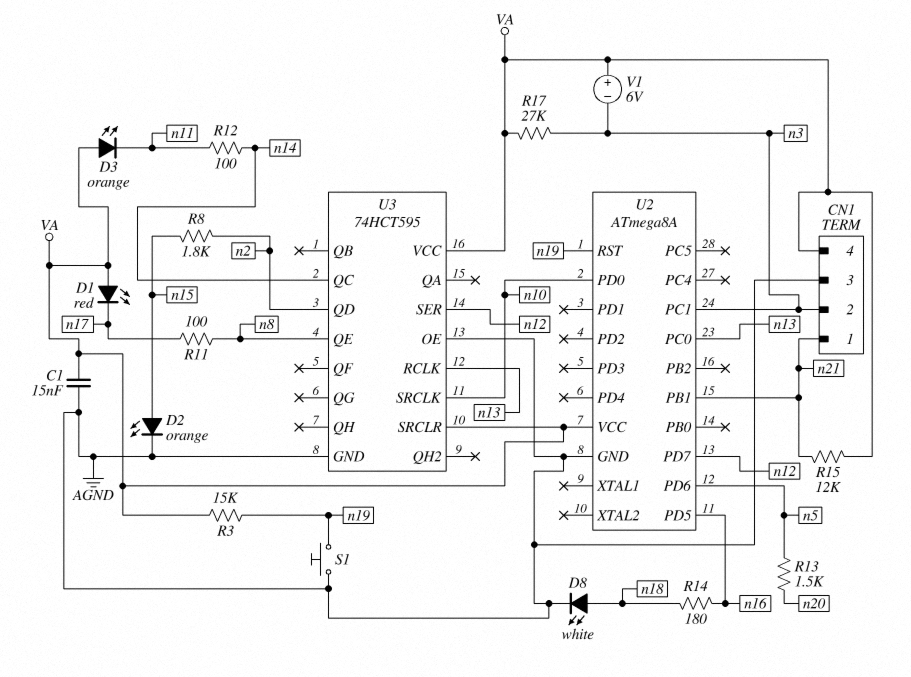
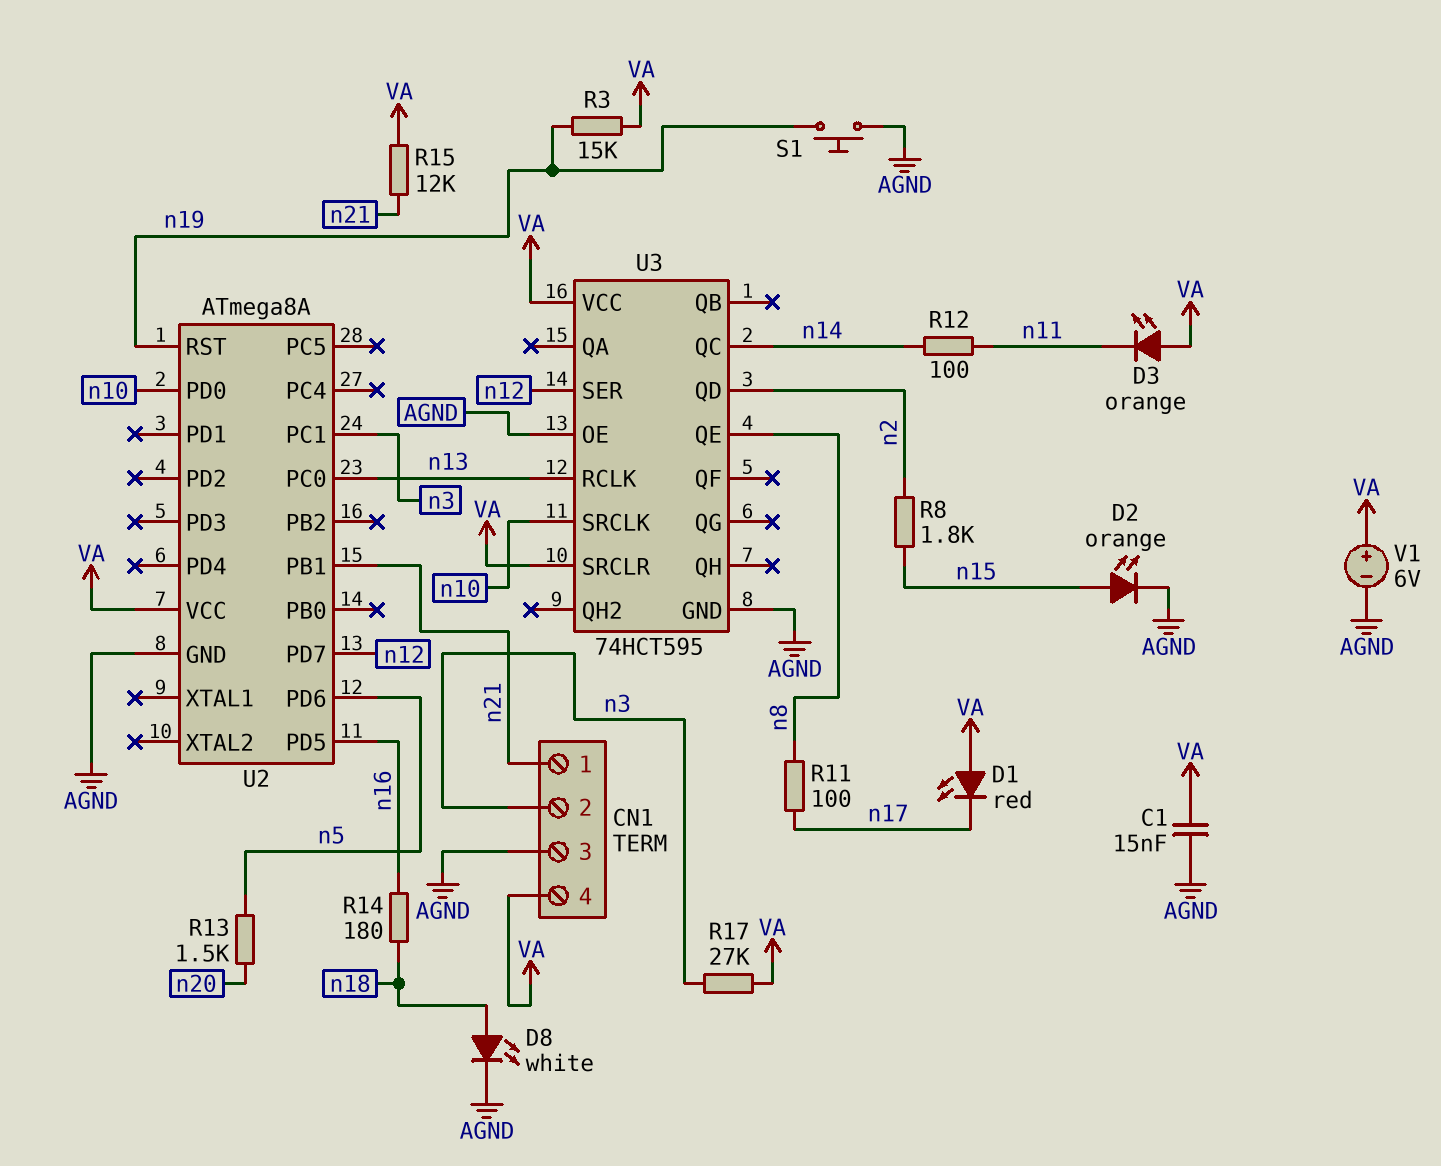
V1: 6V (plus VA, minus n3) -> 6V (plus VA, minus AGND)

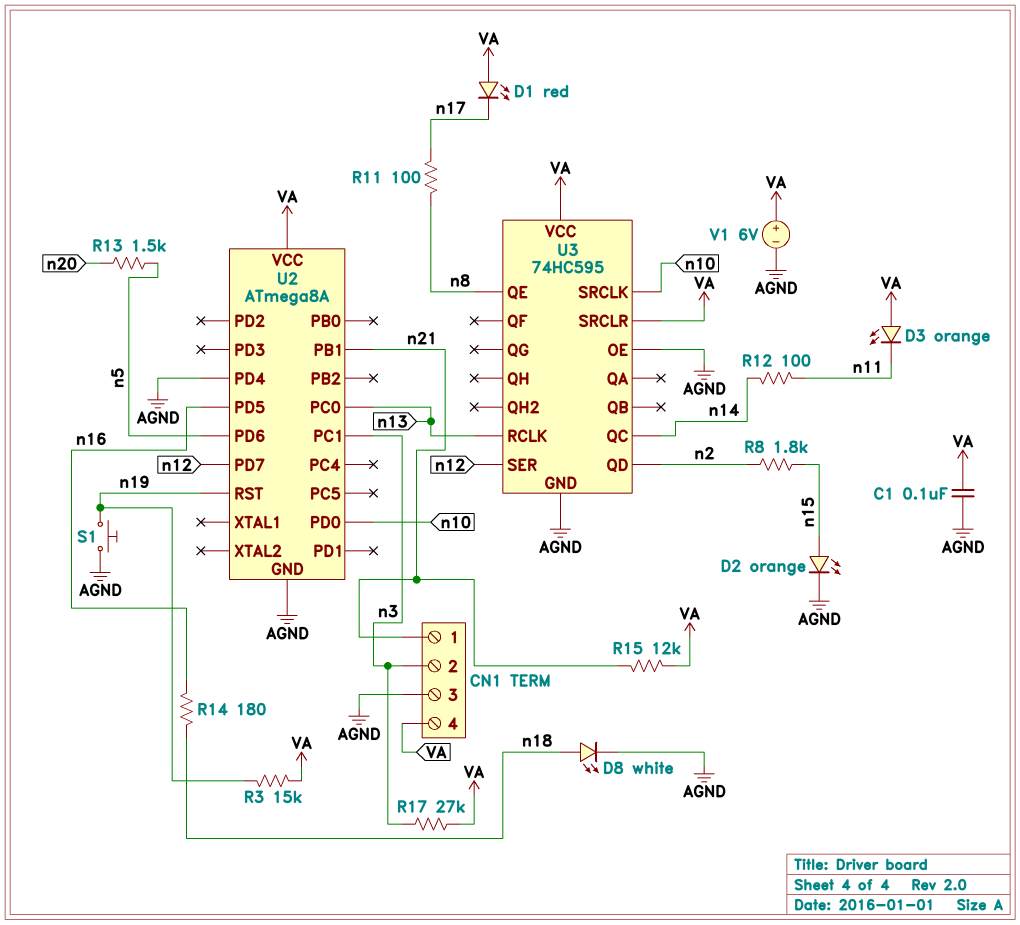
C1: 15nF (AGND, VA) -> 100nF (AGND, VA)
U2 pin PD4: none -> AGND
U3: 74HCT595 -> 74HC595

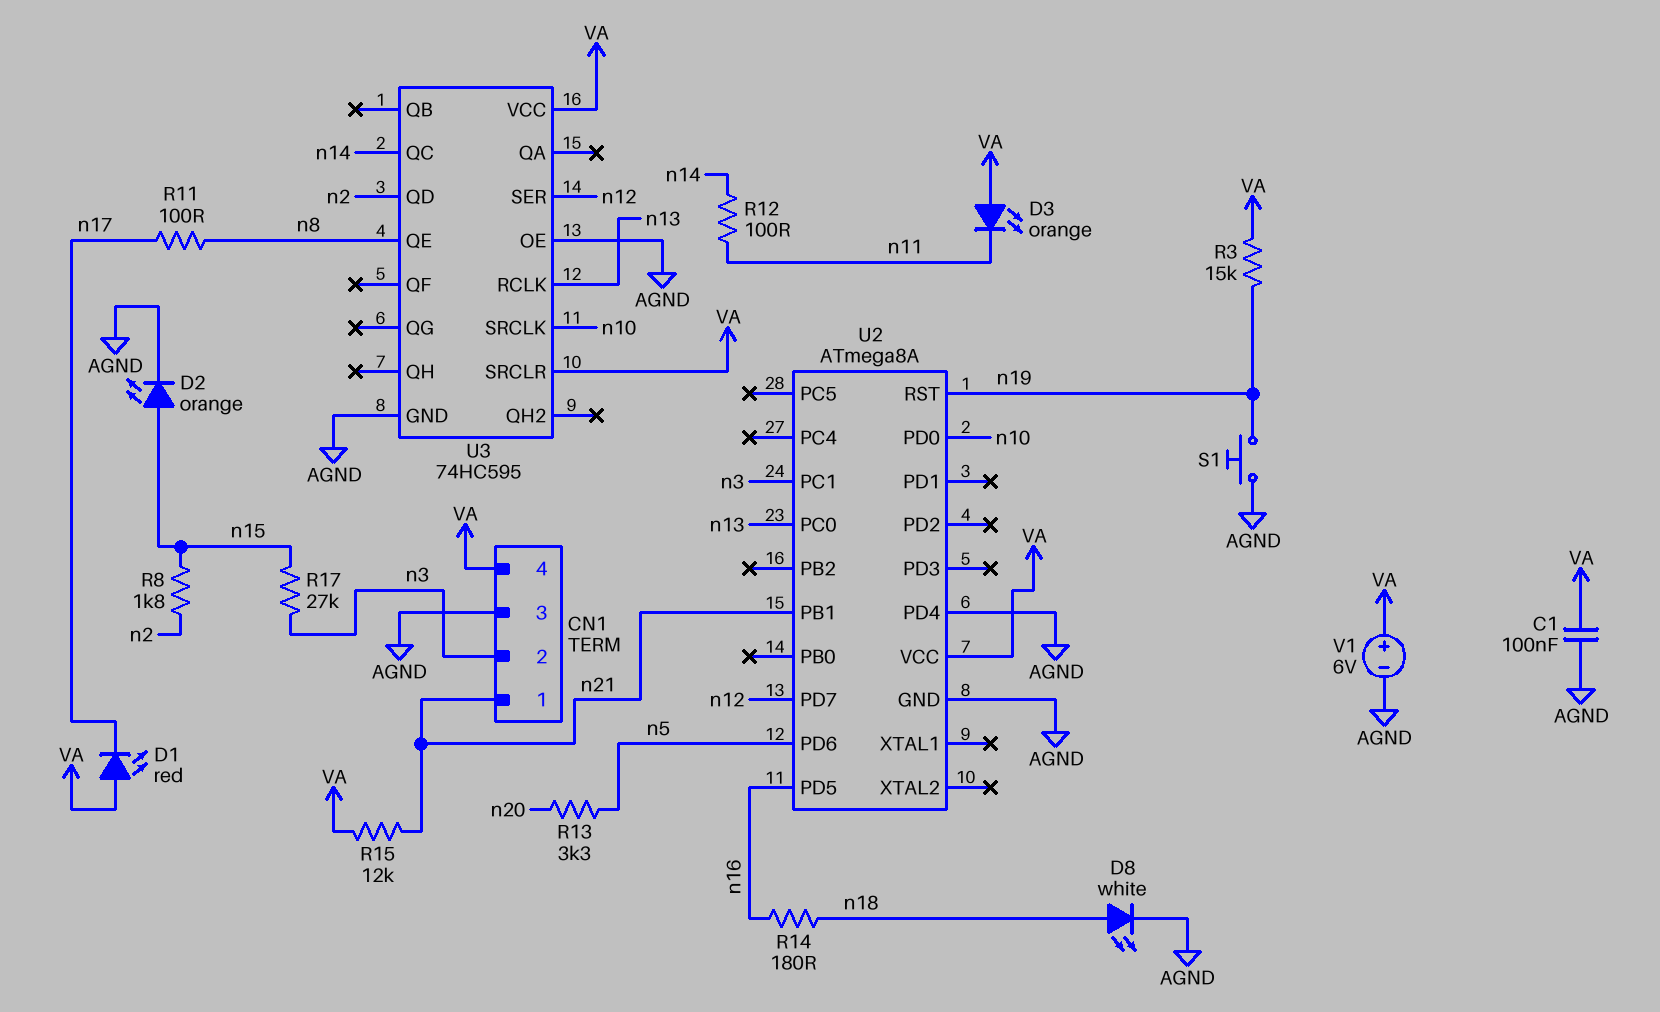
R13: 1.5k (n5, n20) -> 3.3k (n5, n20)
R17: 27k (VA, n3) -> 27k (n3, n15)

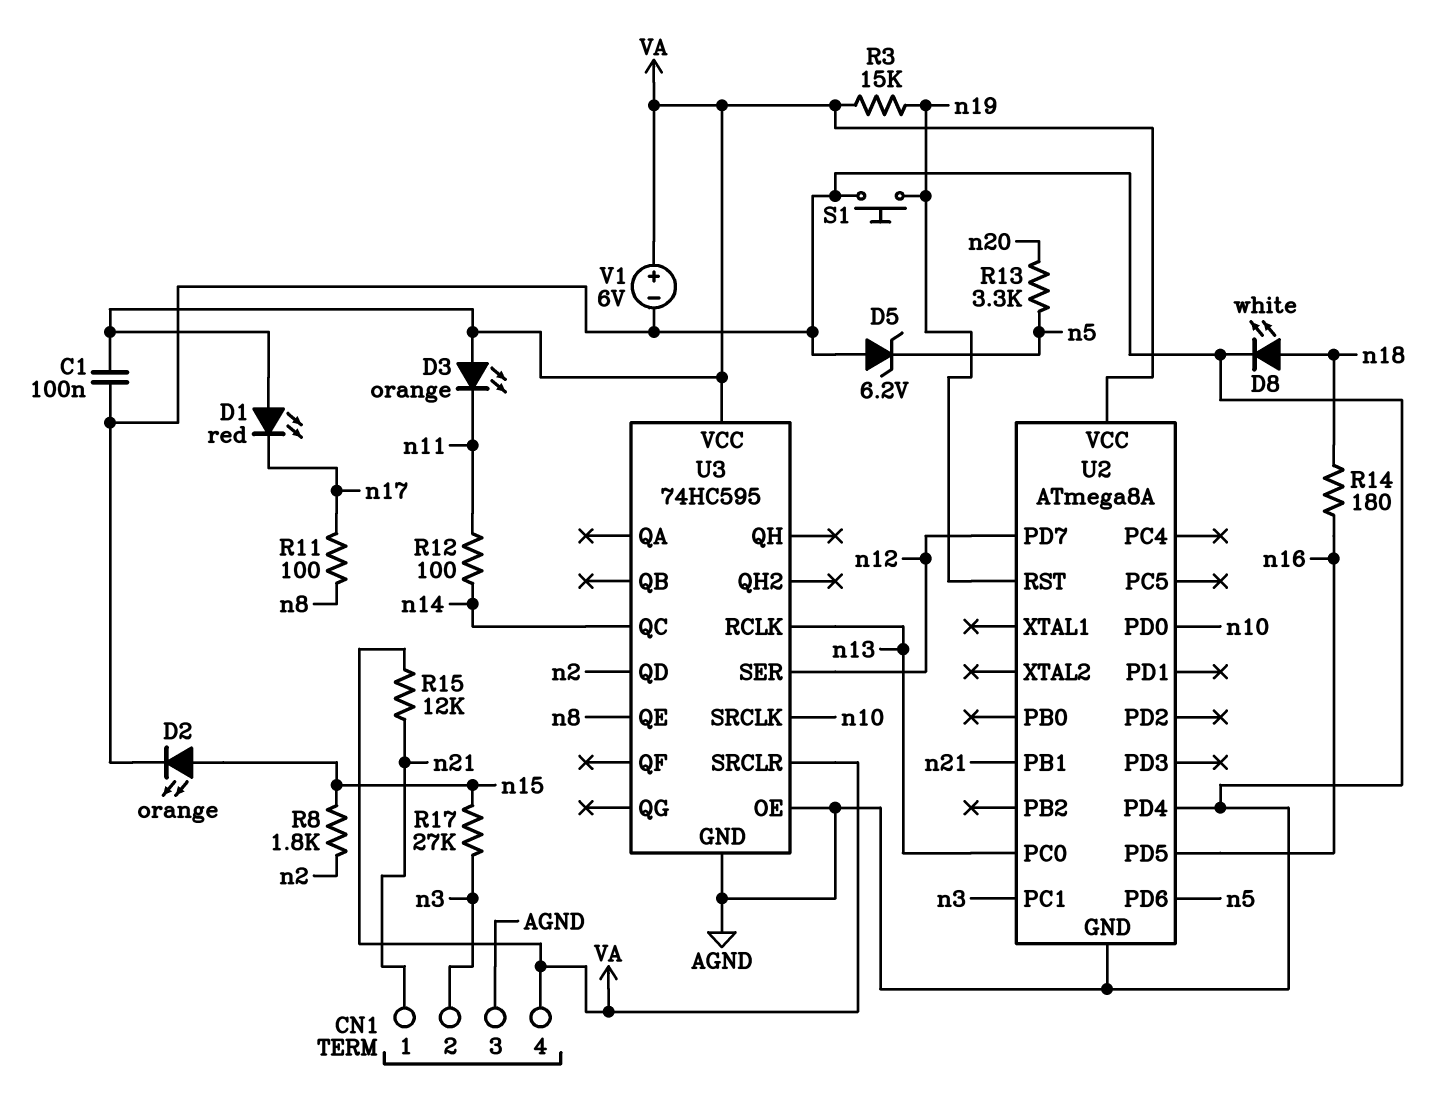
D5: none -> zener 6.2V (A AGND, K n5)

